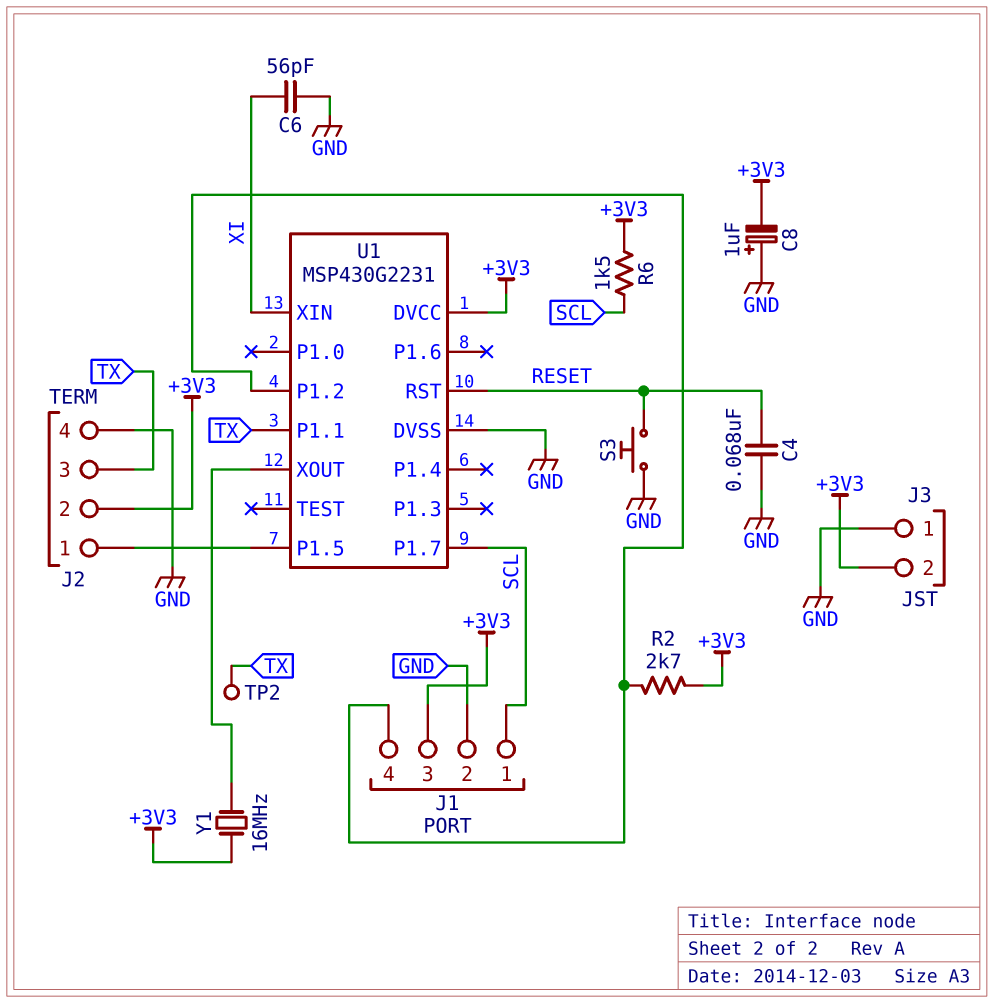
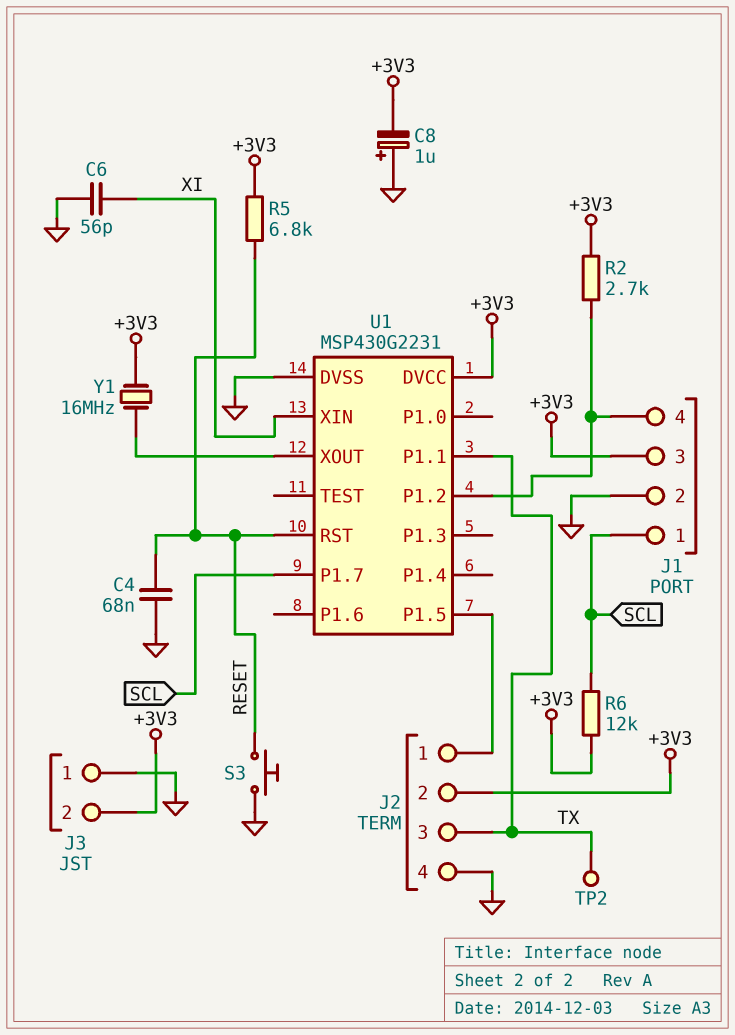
R5: none -> 6.8k (+3V3, RESET)
R6: 1.5k (+3V3, SCL) -> 12k (+3V3, SCL)

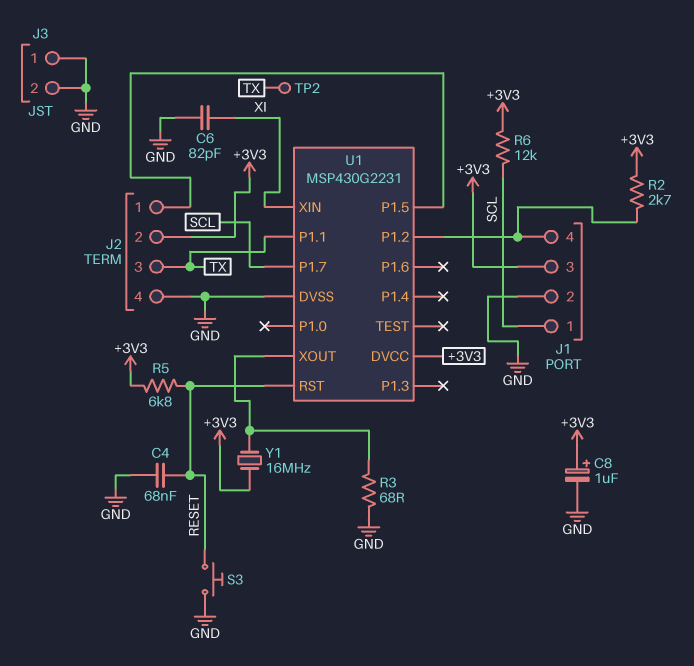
C6: 56pF (GND, XI) -> 82pF (GND, XI)
C8: 1uF (plus GND, minus +3V3) -> 1uF (plus +3V3, minus GND)
J3 pin 2: +3V3 -> GND
R3: none -> 68 (GND, U1/XOUT)

